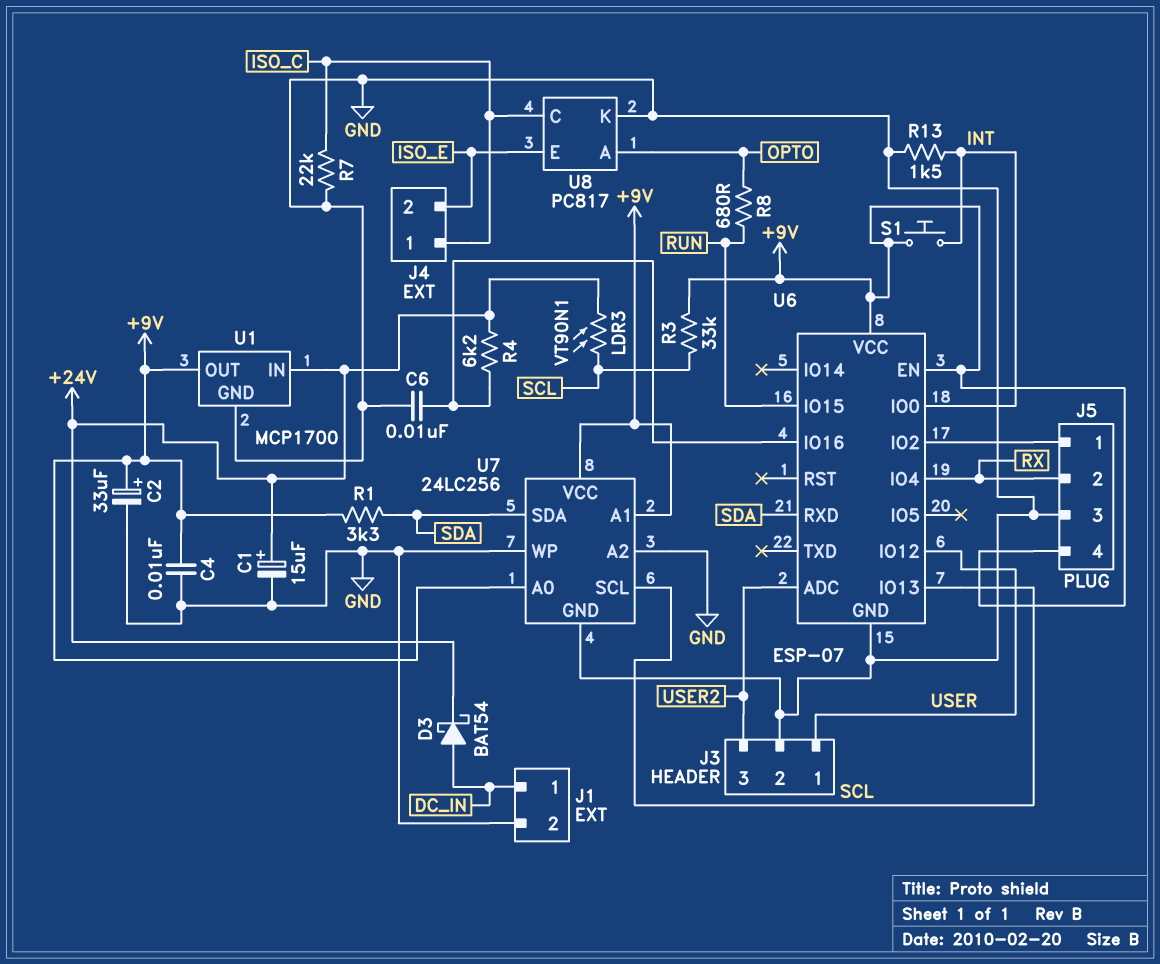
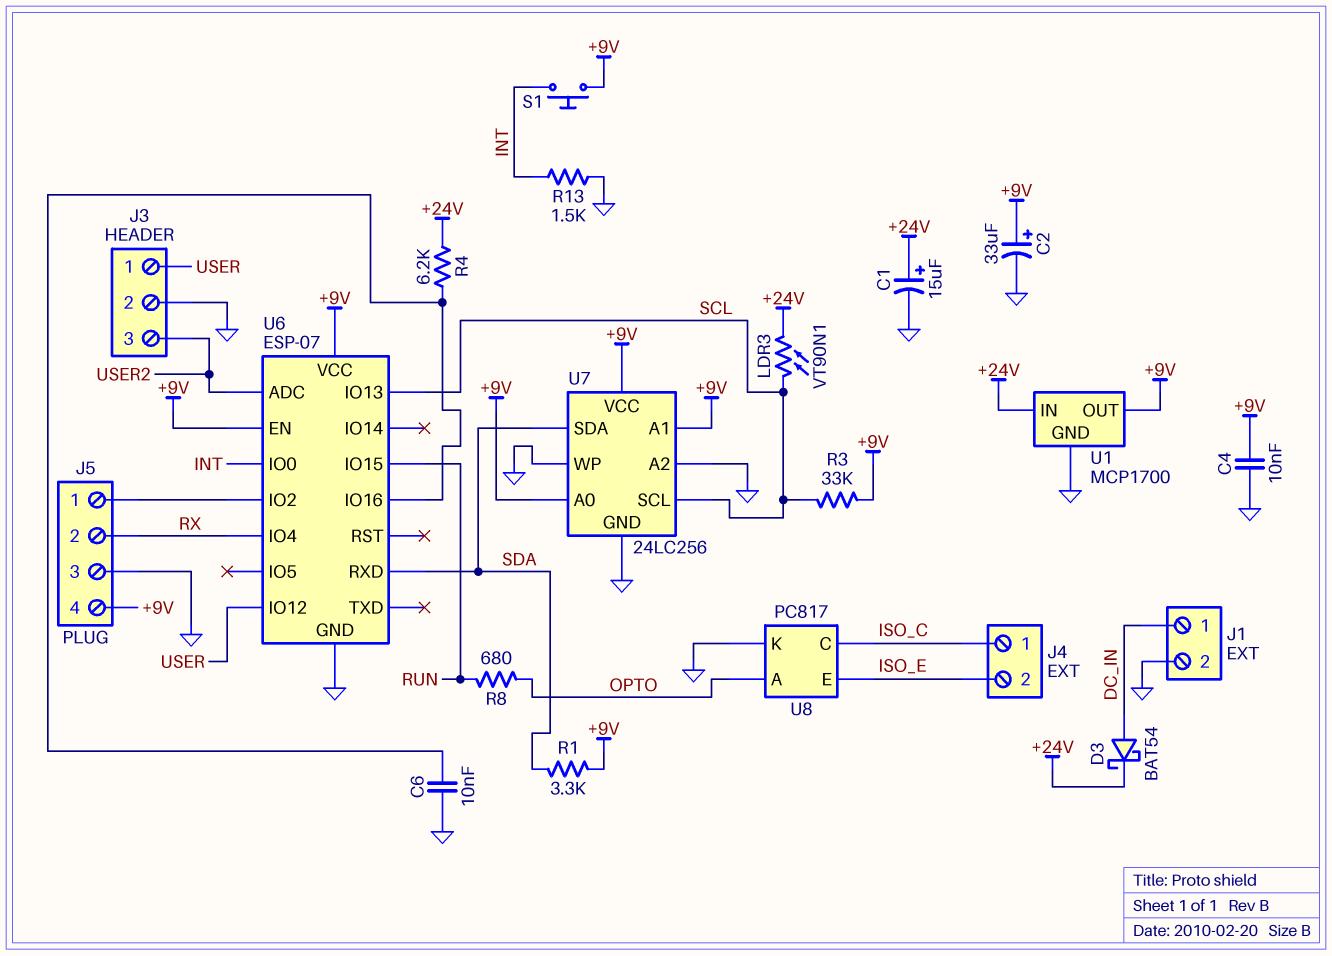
R7: 22k (GND, ISO_C) -> none

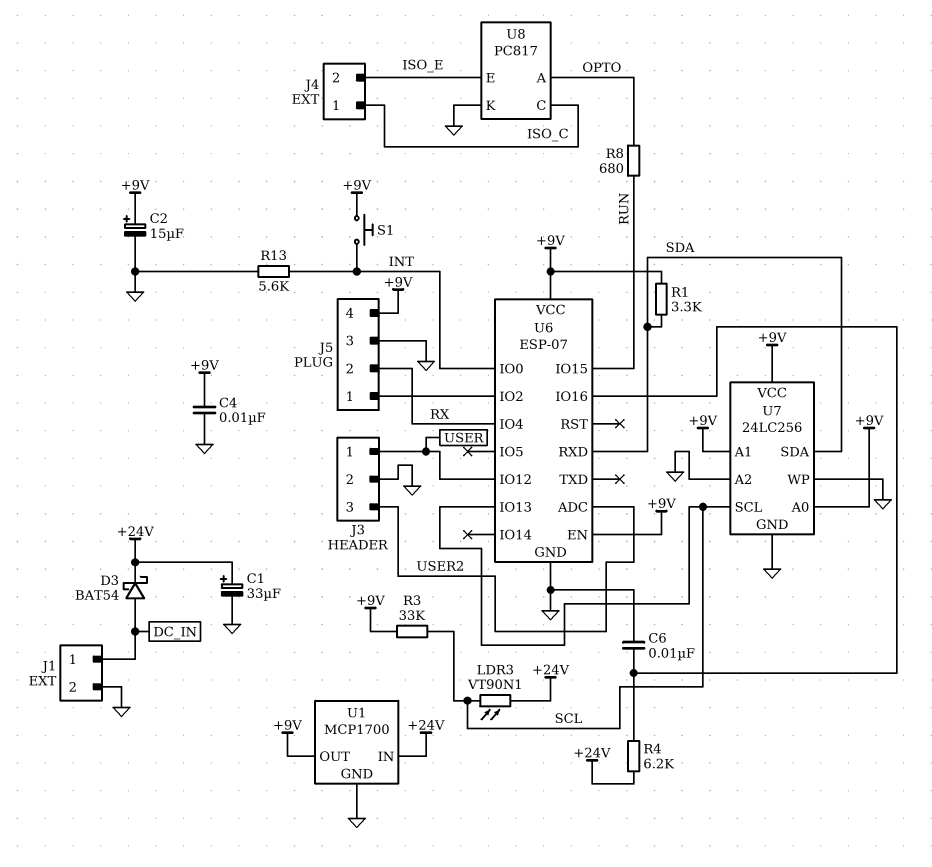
C1: 15uF (plus +24V, minus GND) -> 33uF (plus +24V, minus GND)
C2: 33uF (plus +9V, minus GND) -> 15uF (plus +9V, minus GND)
R13: 1.5k (GND, INT) -> 5.6k (GND, INT)

